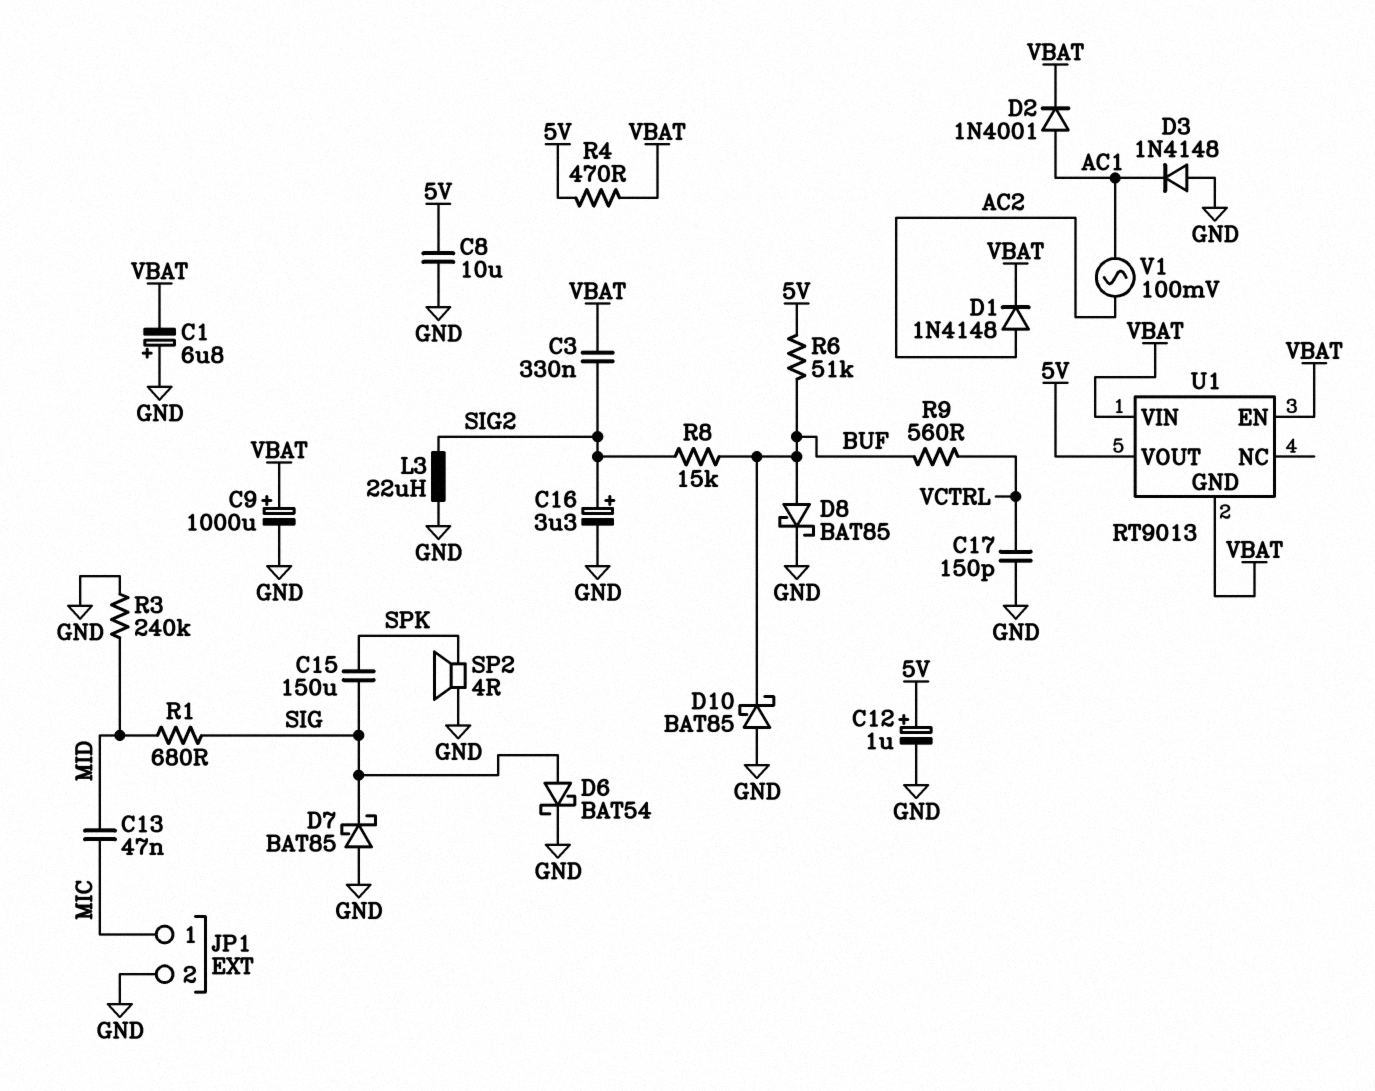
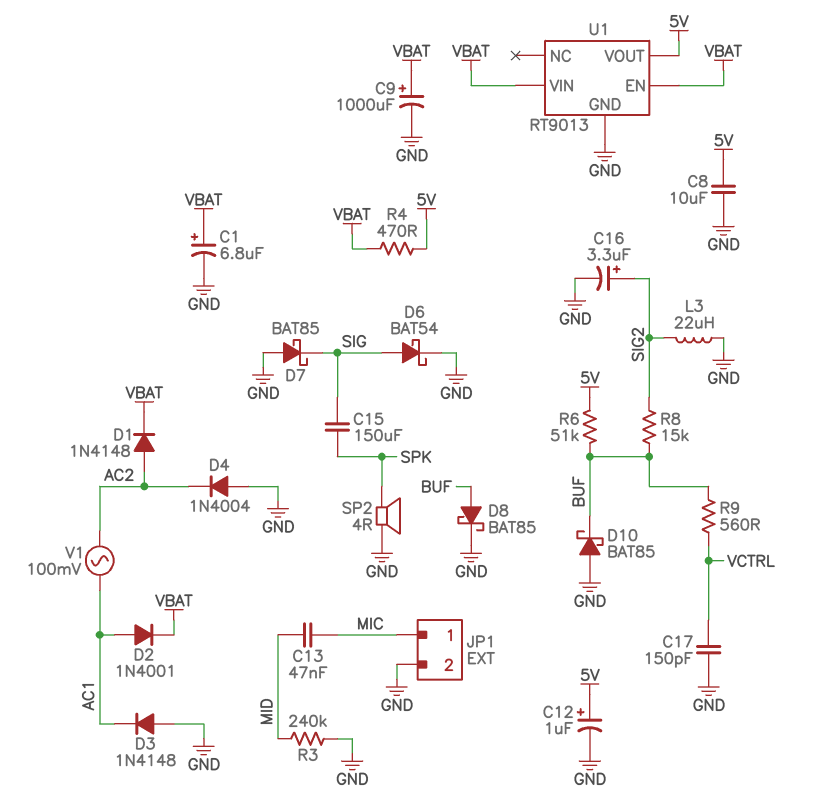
C1: 6.8uF (plus GND, minus VBAT) -> 6.8uF (plus VBAT, minus GND)
C3: 330nF (SIG2, VBAT) -> none
D4: none -> diode 1N4004 (A GND, K AC2)
R1: 680 (MID, SIG) -> none
U1 pin GND: VBAT -> GND

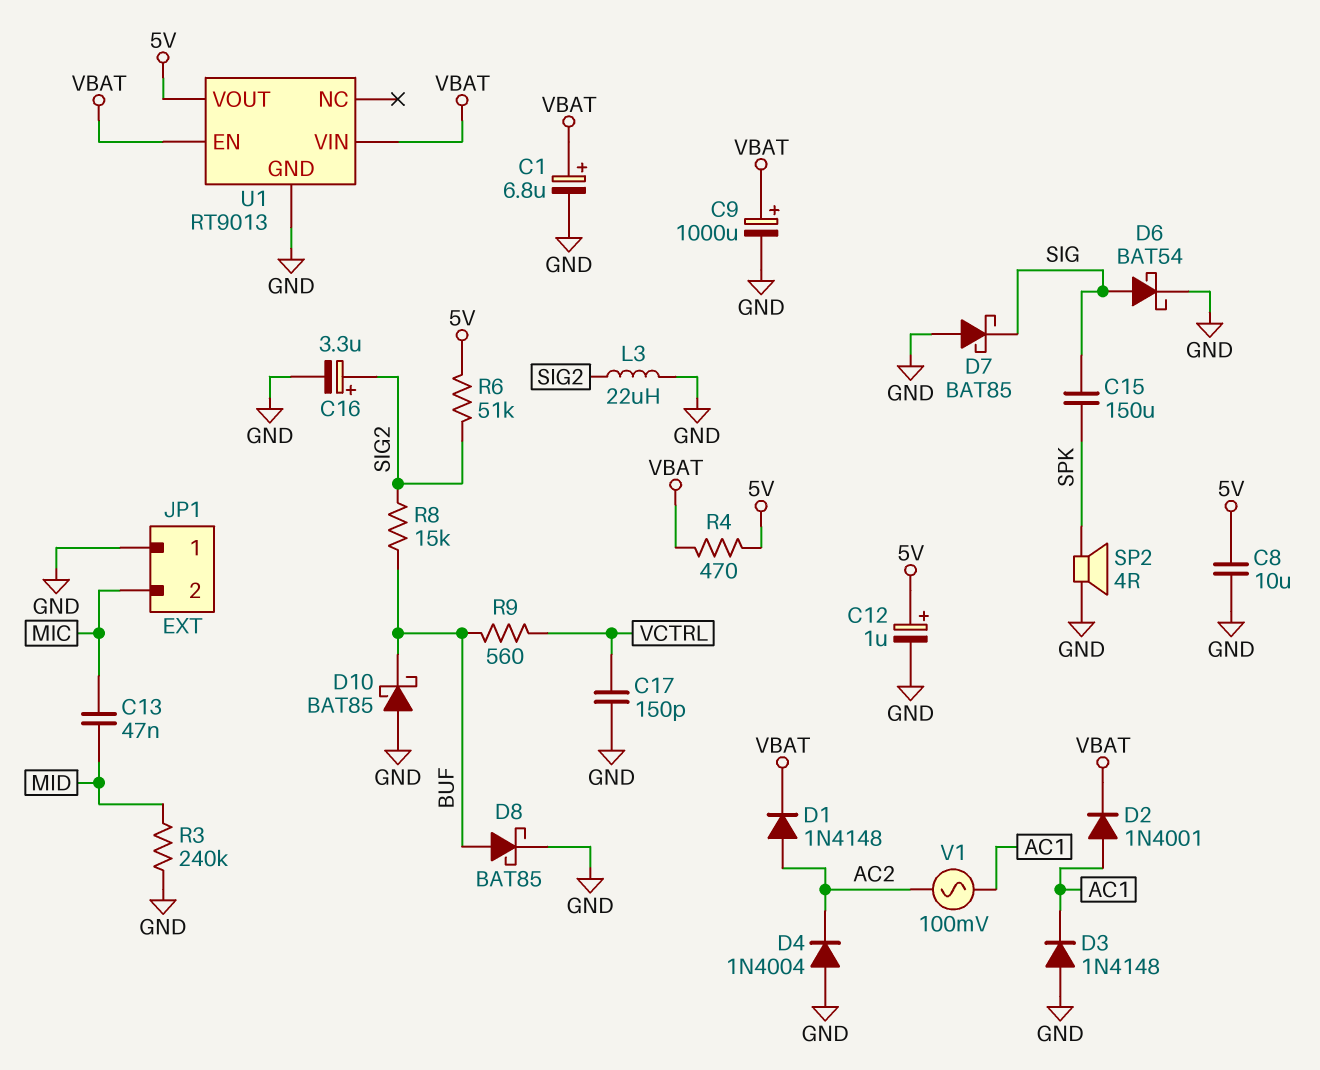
JP1 pin 1: MIC -> GND
JP1 pin 2: GND -> MIC
R6: 51k (5V, BUF) -> 51k (5V, SIG2)

